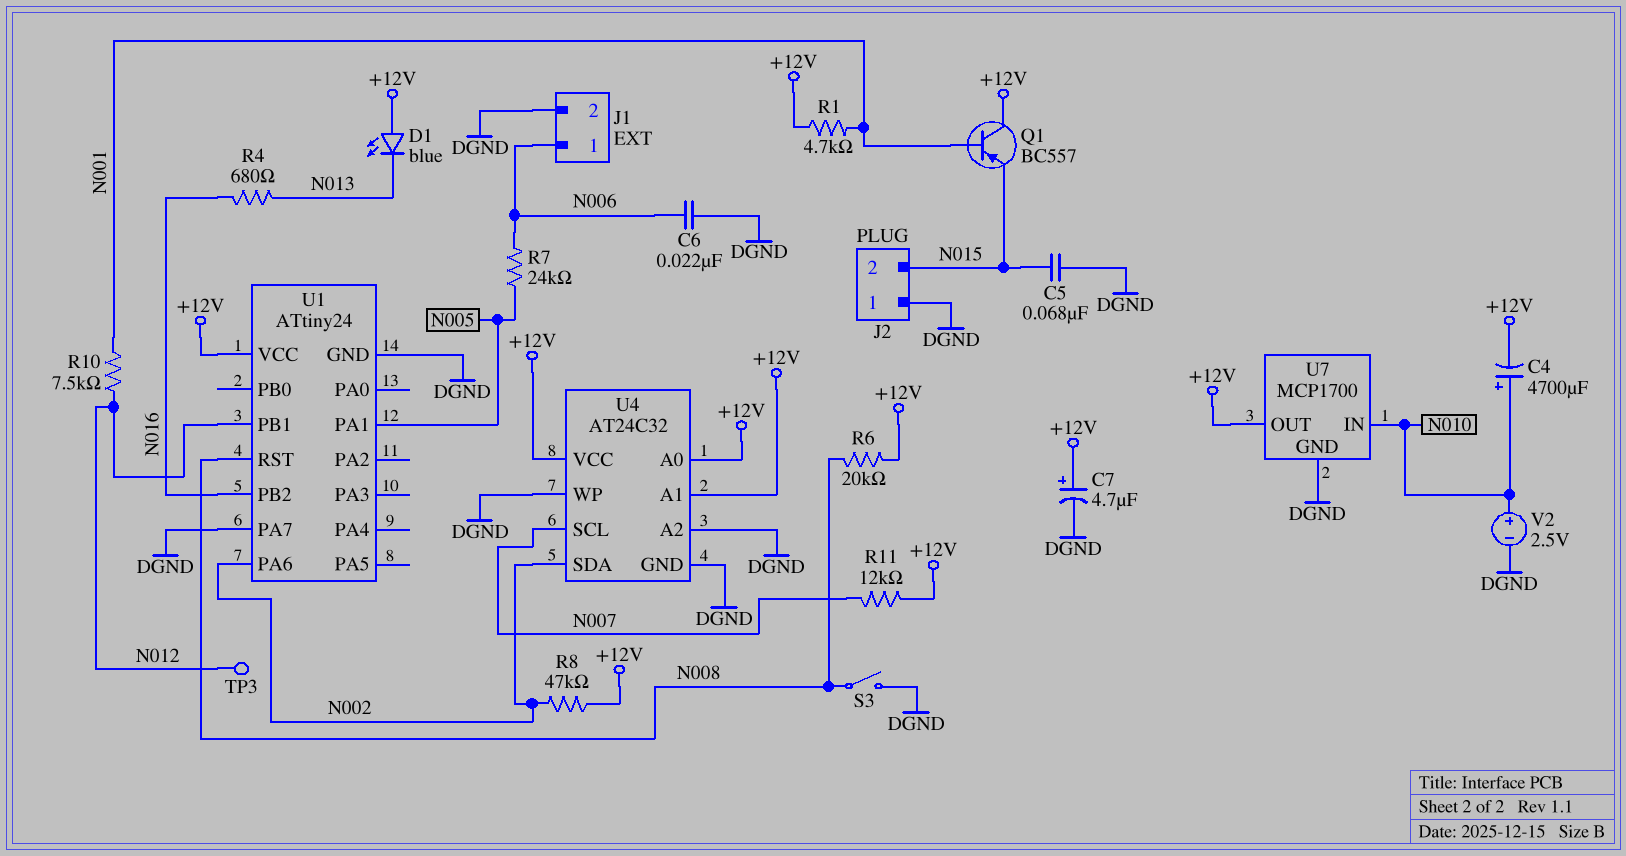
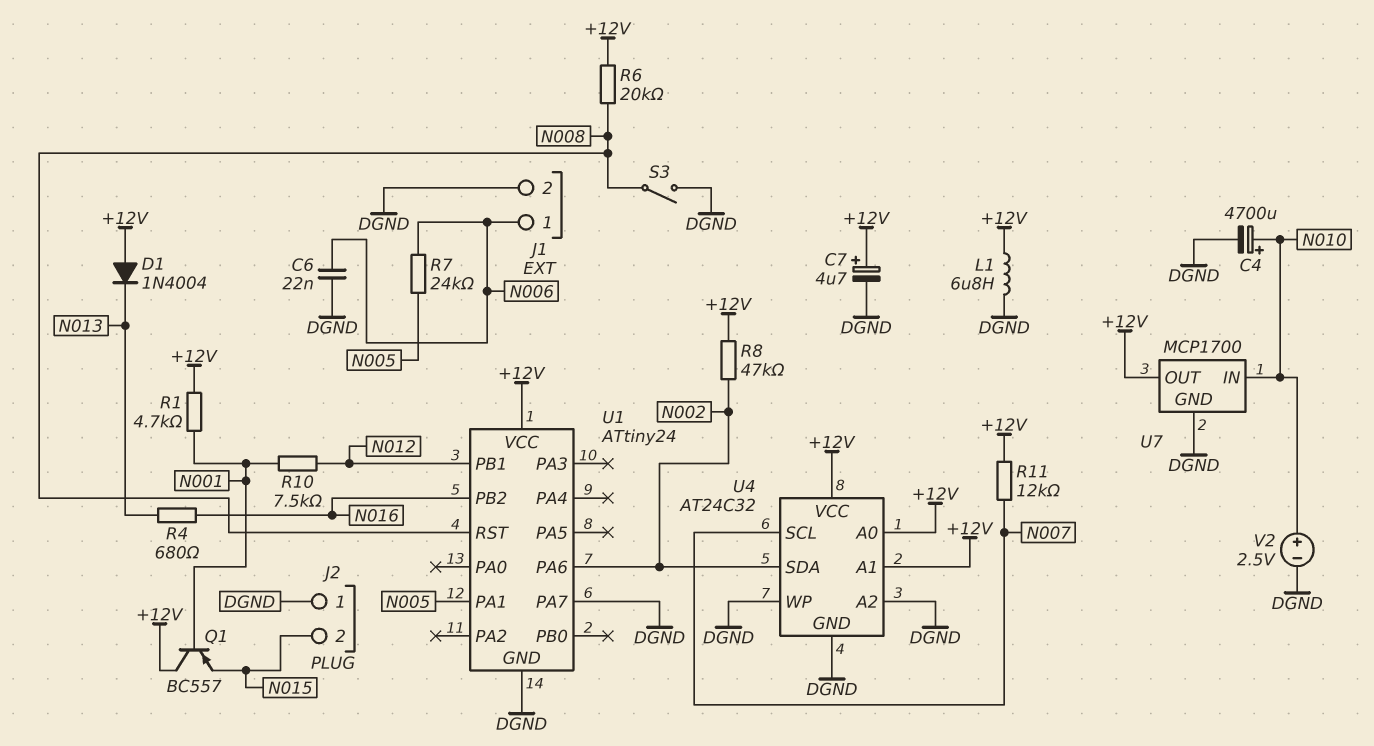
C4: 4700uF (plus N010, minus +12V) -> 4700uF (plus N010, minus DGND)
C5: 68nF (DGND, N015) -> none
D1: LED blue (A +12V, K N013) -> diode 1N4004 (A +12V, K N013)
L1: none -> 6.8uH (+12V, DGND)
TP3: test point (N012) -> none

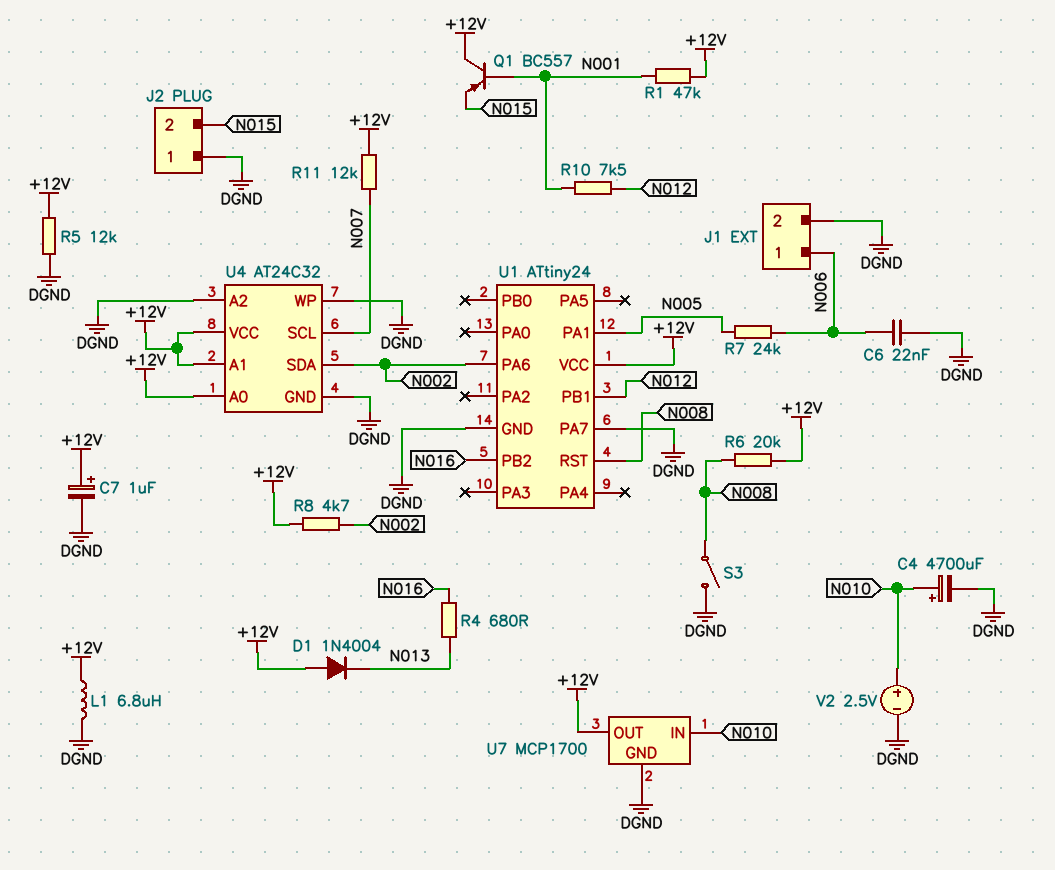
C7: 4.7uF (plus +12V, minus DGND) -> 1uF (plus +12V, minus DGND)
R1: 4.7k (+12V, N001) -> 47k (+12V, N001)
R5: none -> 12k (+12V, DGND)
R8: 47k (+12V, N002) -> 4.7k (+12V, N002)

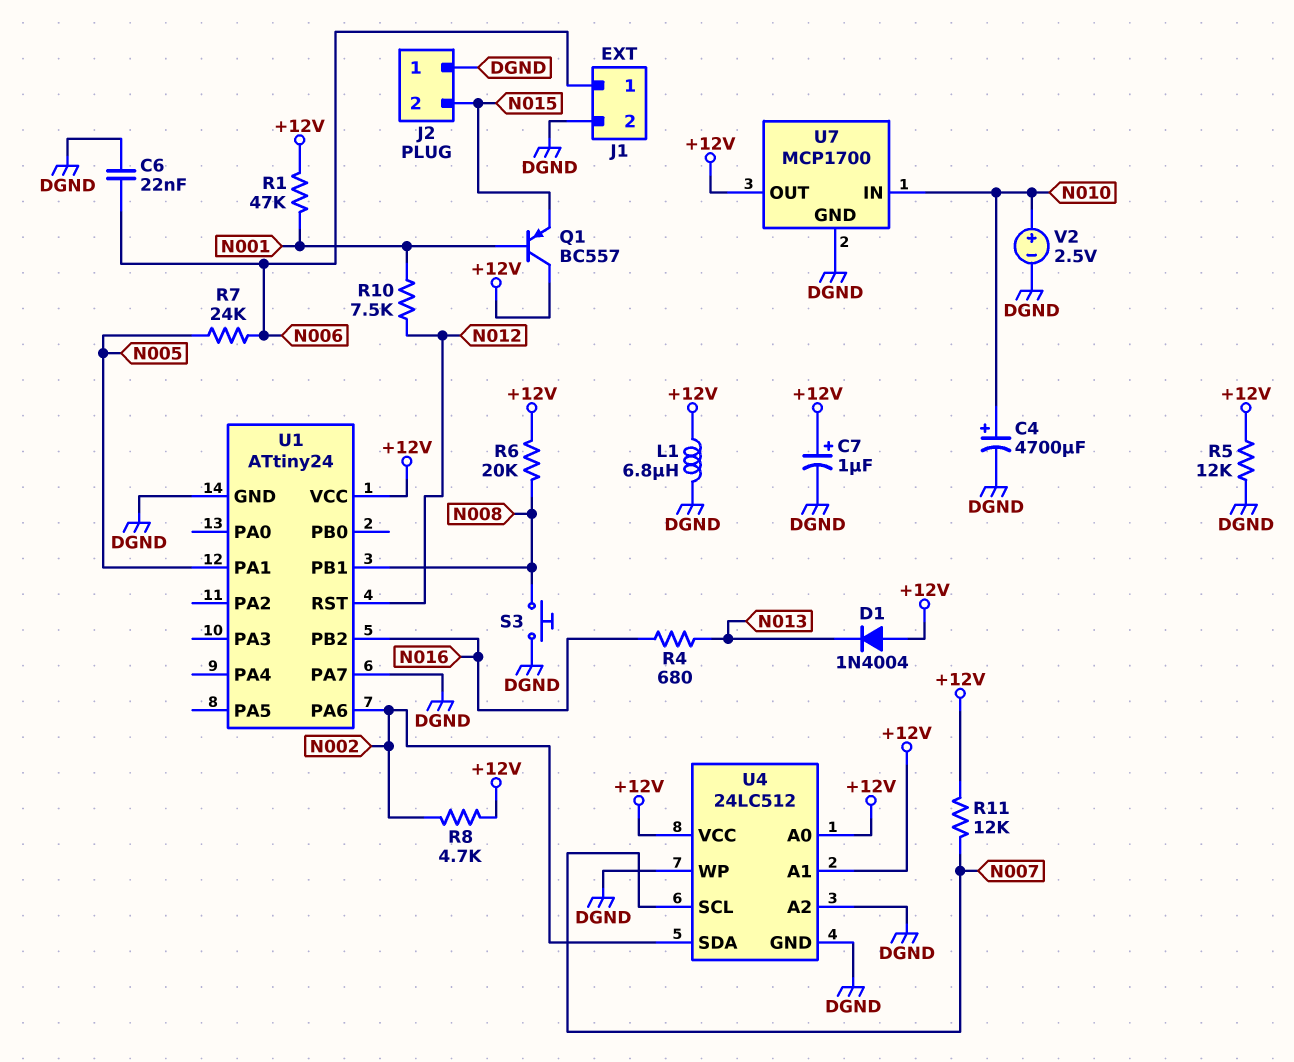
S3: switch (DGND, N008) -> button (DGND, N008)
U1 pin PB1: N012 -> N008
U1 pin RST: N008 -> N012
U4: AT24C32 -> 24LC512

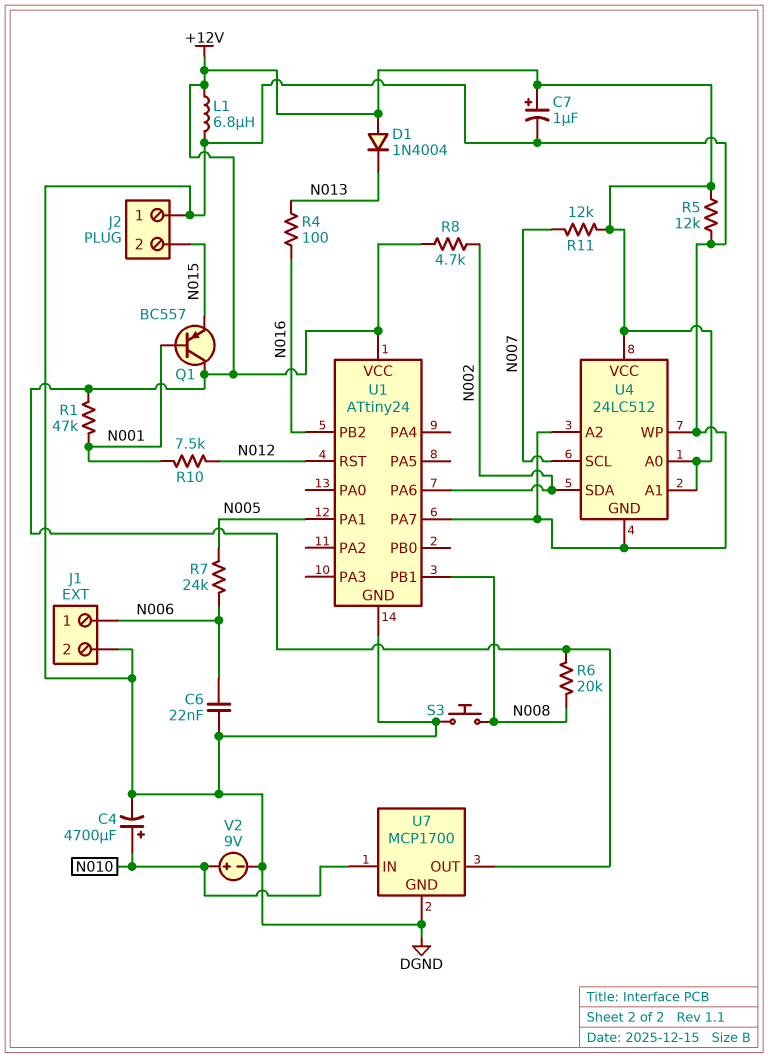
R4: 680 (N013, N016) -> 100 (N013, N016)
V2: 2.5V (plus N010, minus DGND) -> 9V (plus N010, minus DGND)

